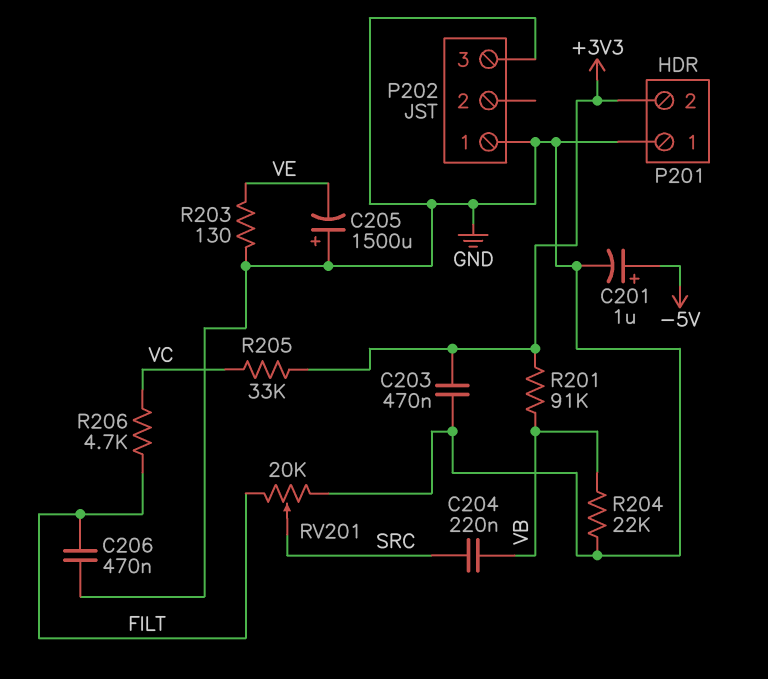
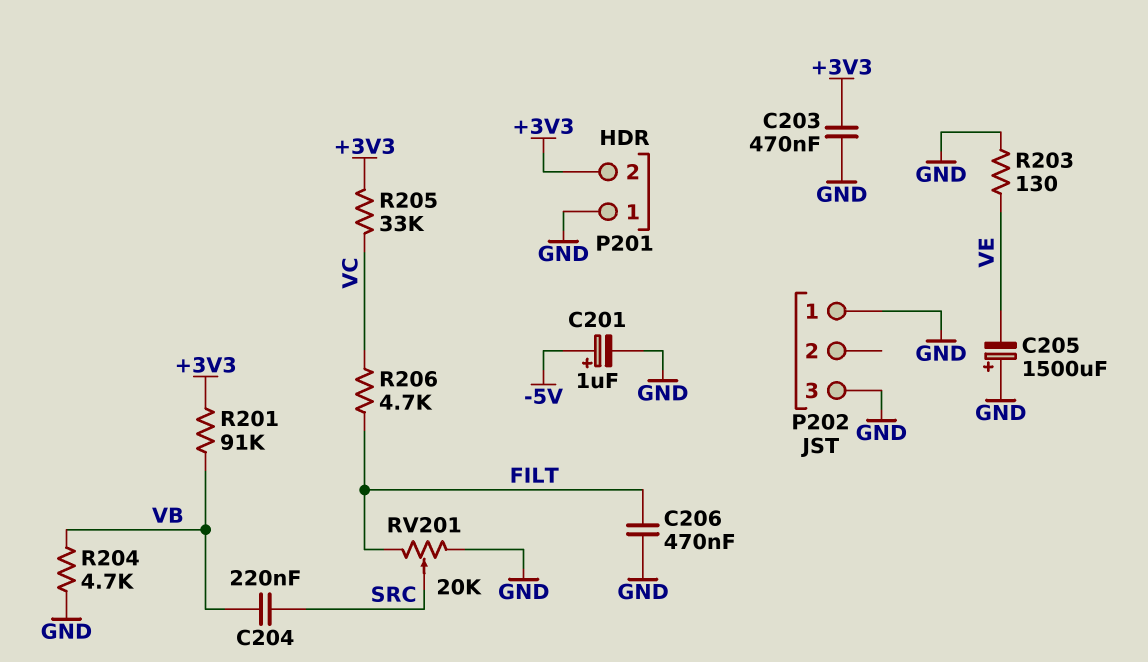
R204: 22k (GND, VB) -> 4.7k (GND, VB)

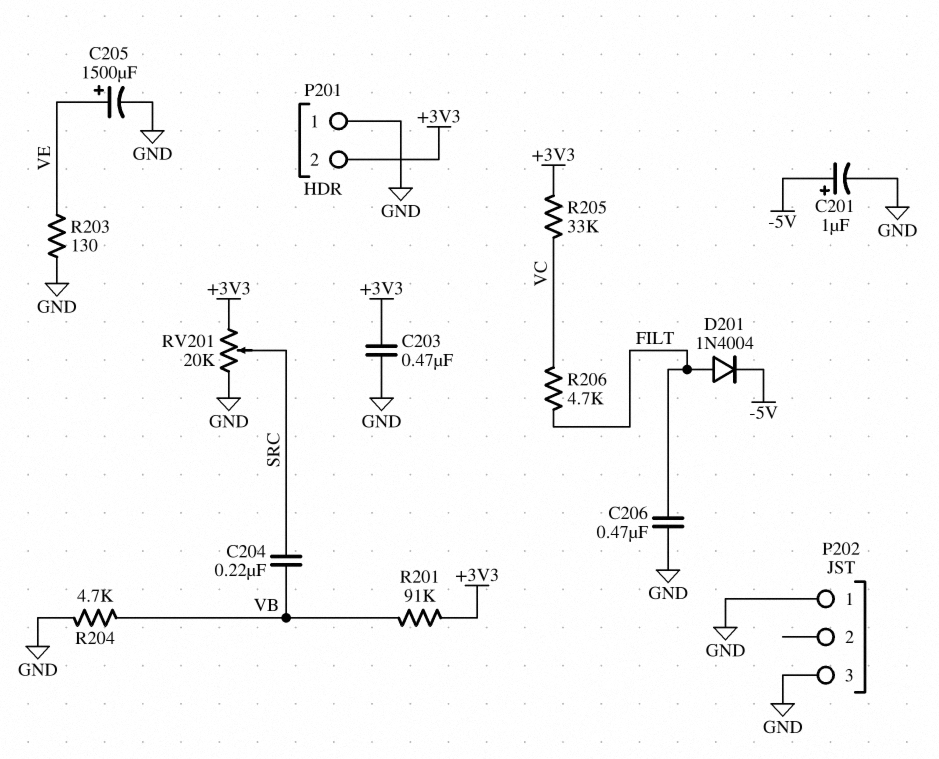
C205: 1500uF (plus GND, minus VE) -> 1500uF (plus VE, minus GND)
D201: none -> diode 1N4004 (A FILT, K -5V)
RV201: 20k (FILT, GND, wiper SRC) -> 20k (+3V3, GND, wiper SRC)

